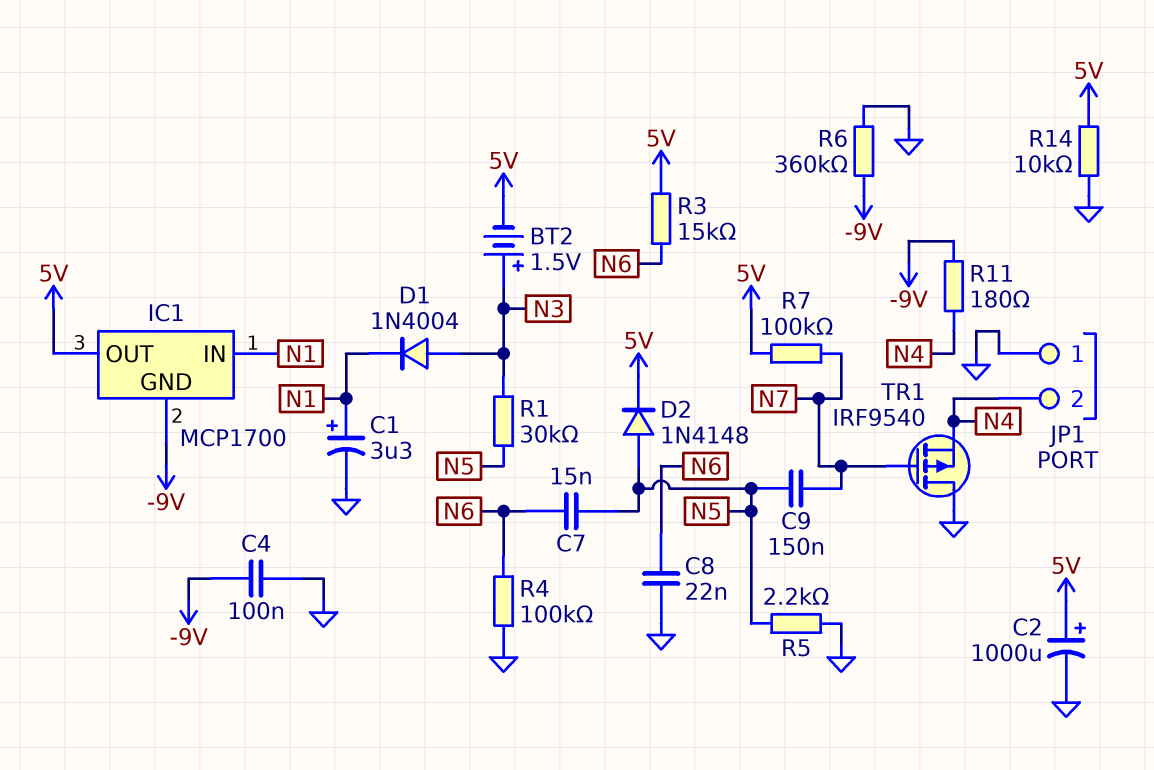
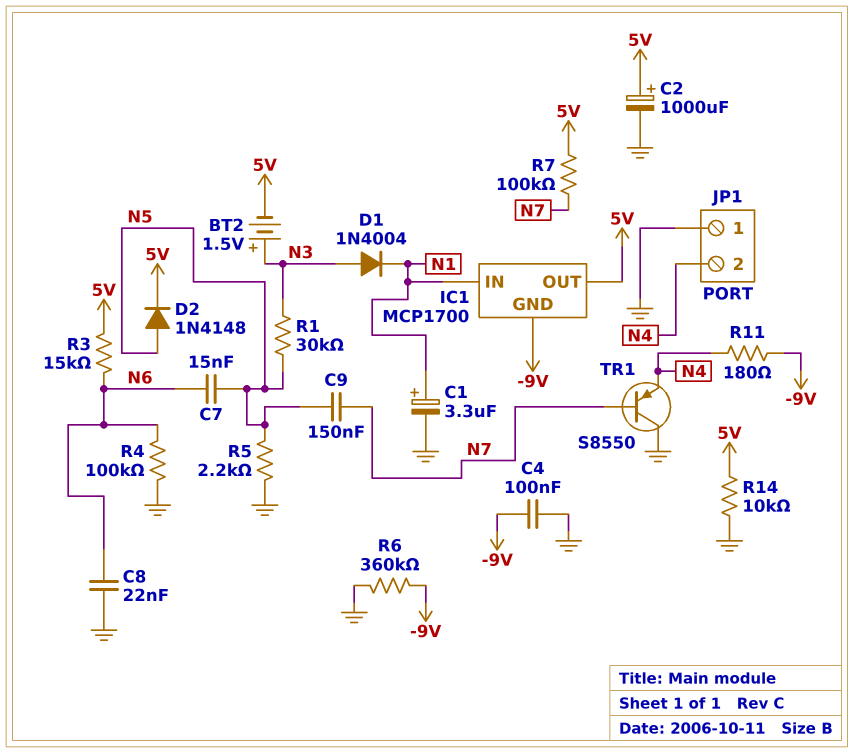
TR1: PMOS IRF9540 (G N7, D GND, S N4) -> PNP S8550 (B N7, C GND, E N4)

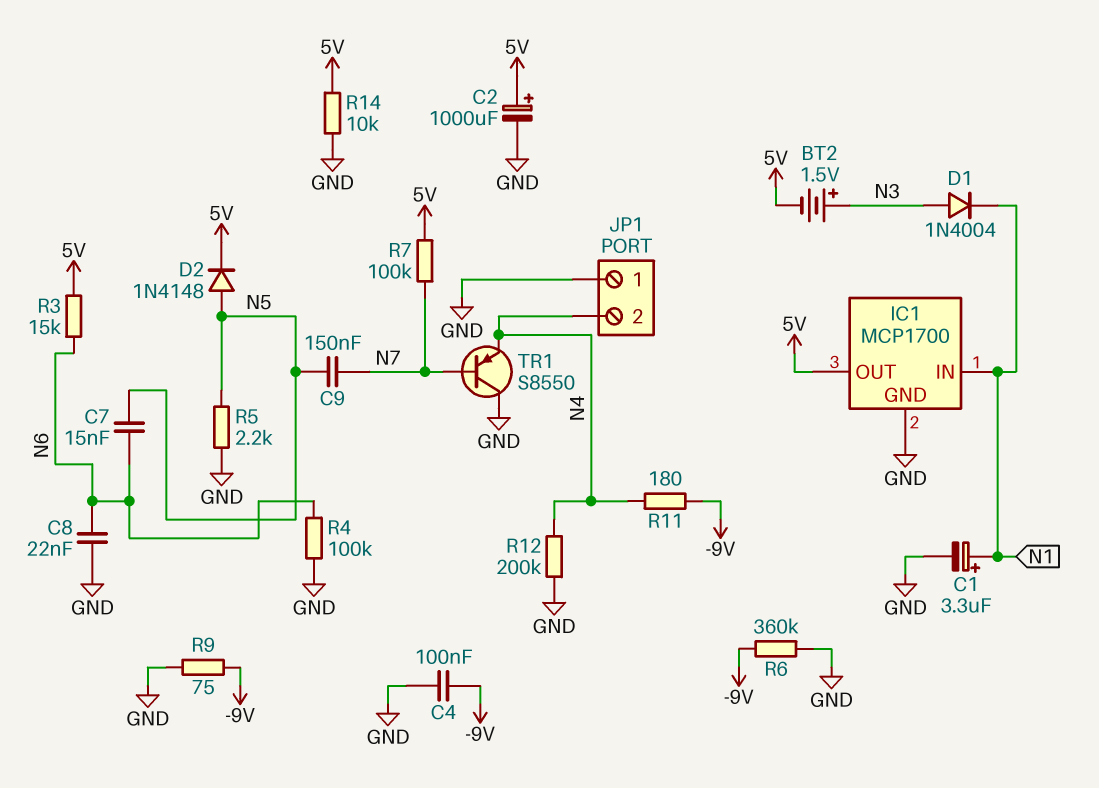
IC1 pin GND: -9V -> GND
R1: 30k (N3, N5) -> none
R9: none -> 75 (-9V, GND)
R12: none -> 200k (GND, N4)

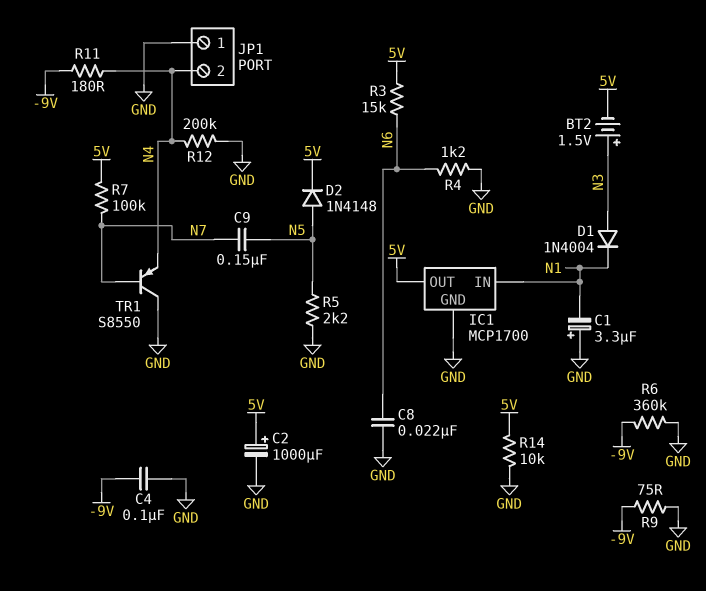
C1: 3.3uF (plus N1, minus GND) -> 3.3uF (plus GND, minus N1)
C7: 15nF (N5, N6) -> none
R4: 100k (GND, N6) -> 1.2k (GND, N6)

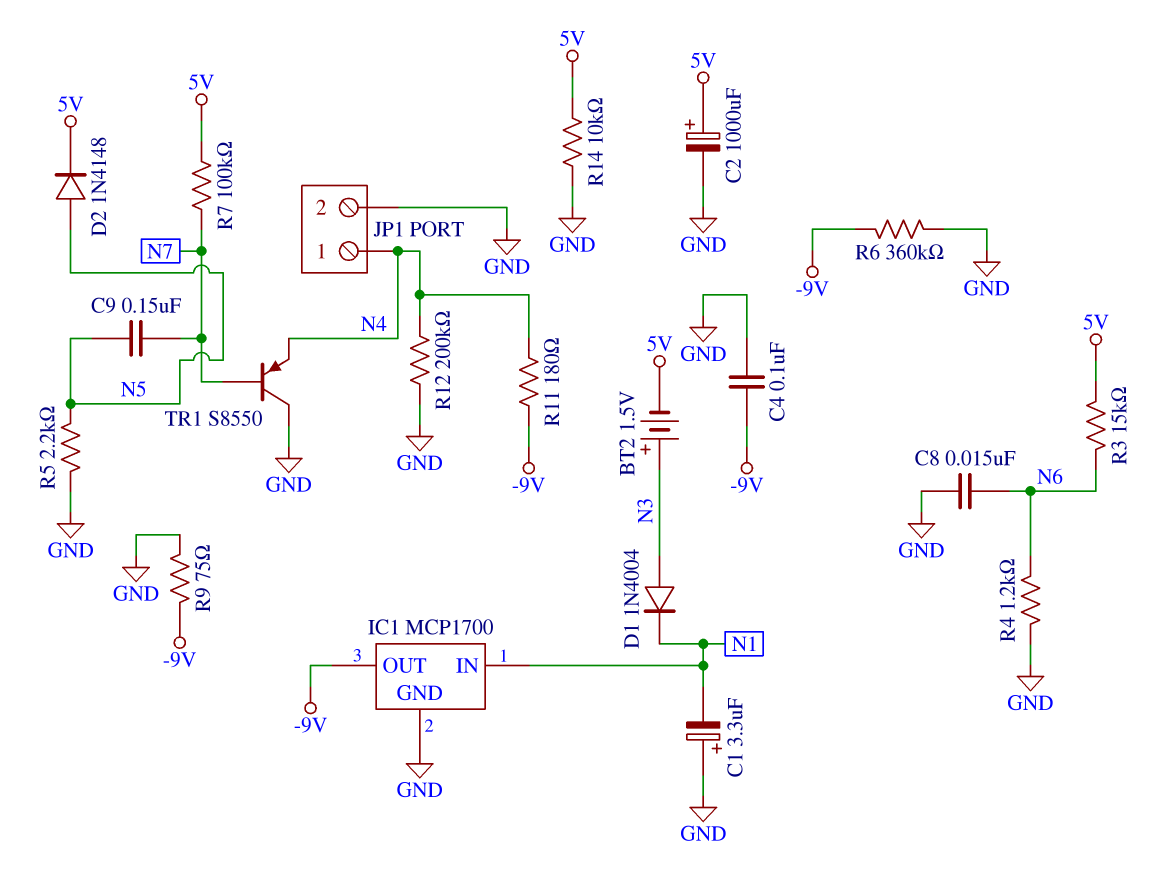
C8: 22nF (GND, N6) -> 15nF (GND, N6)
IC1 pin OUT: 5V -> -9V
JP1 pin 1: GND -> N4
JP1 pin 2: N4 -> GND

